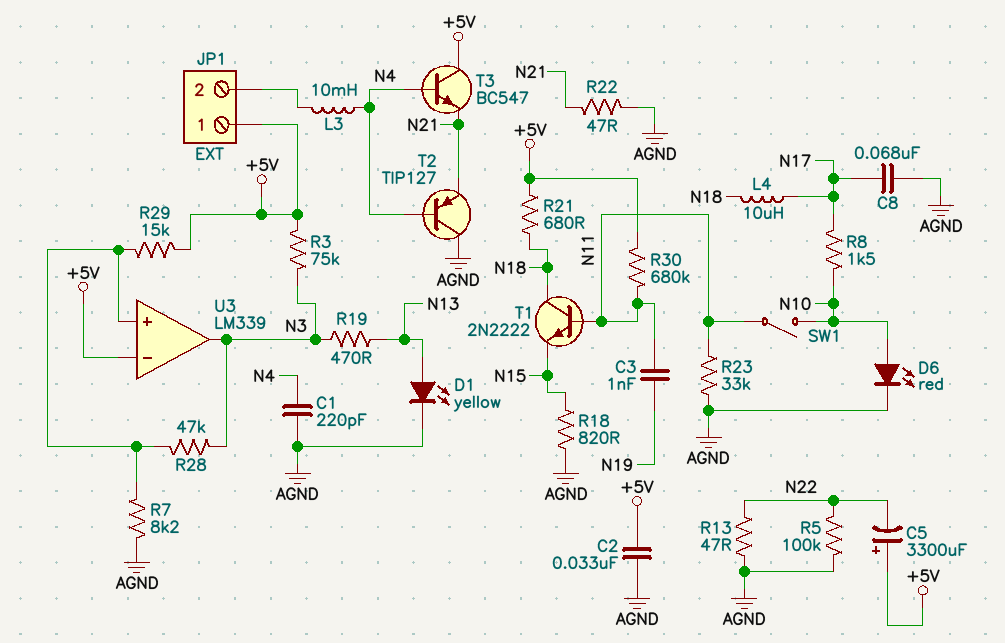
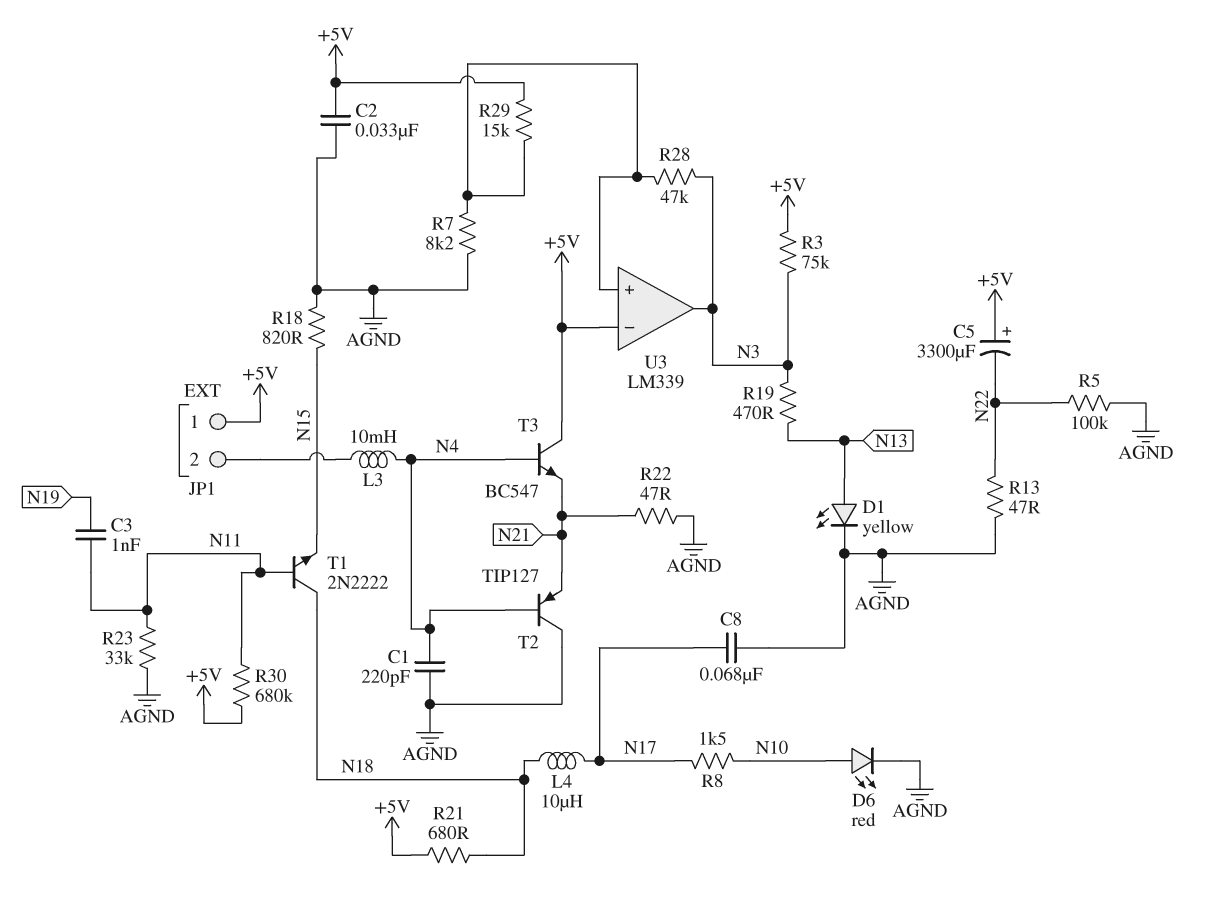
SW1: switch (N10, N11) -> none

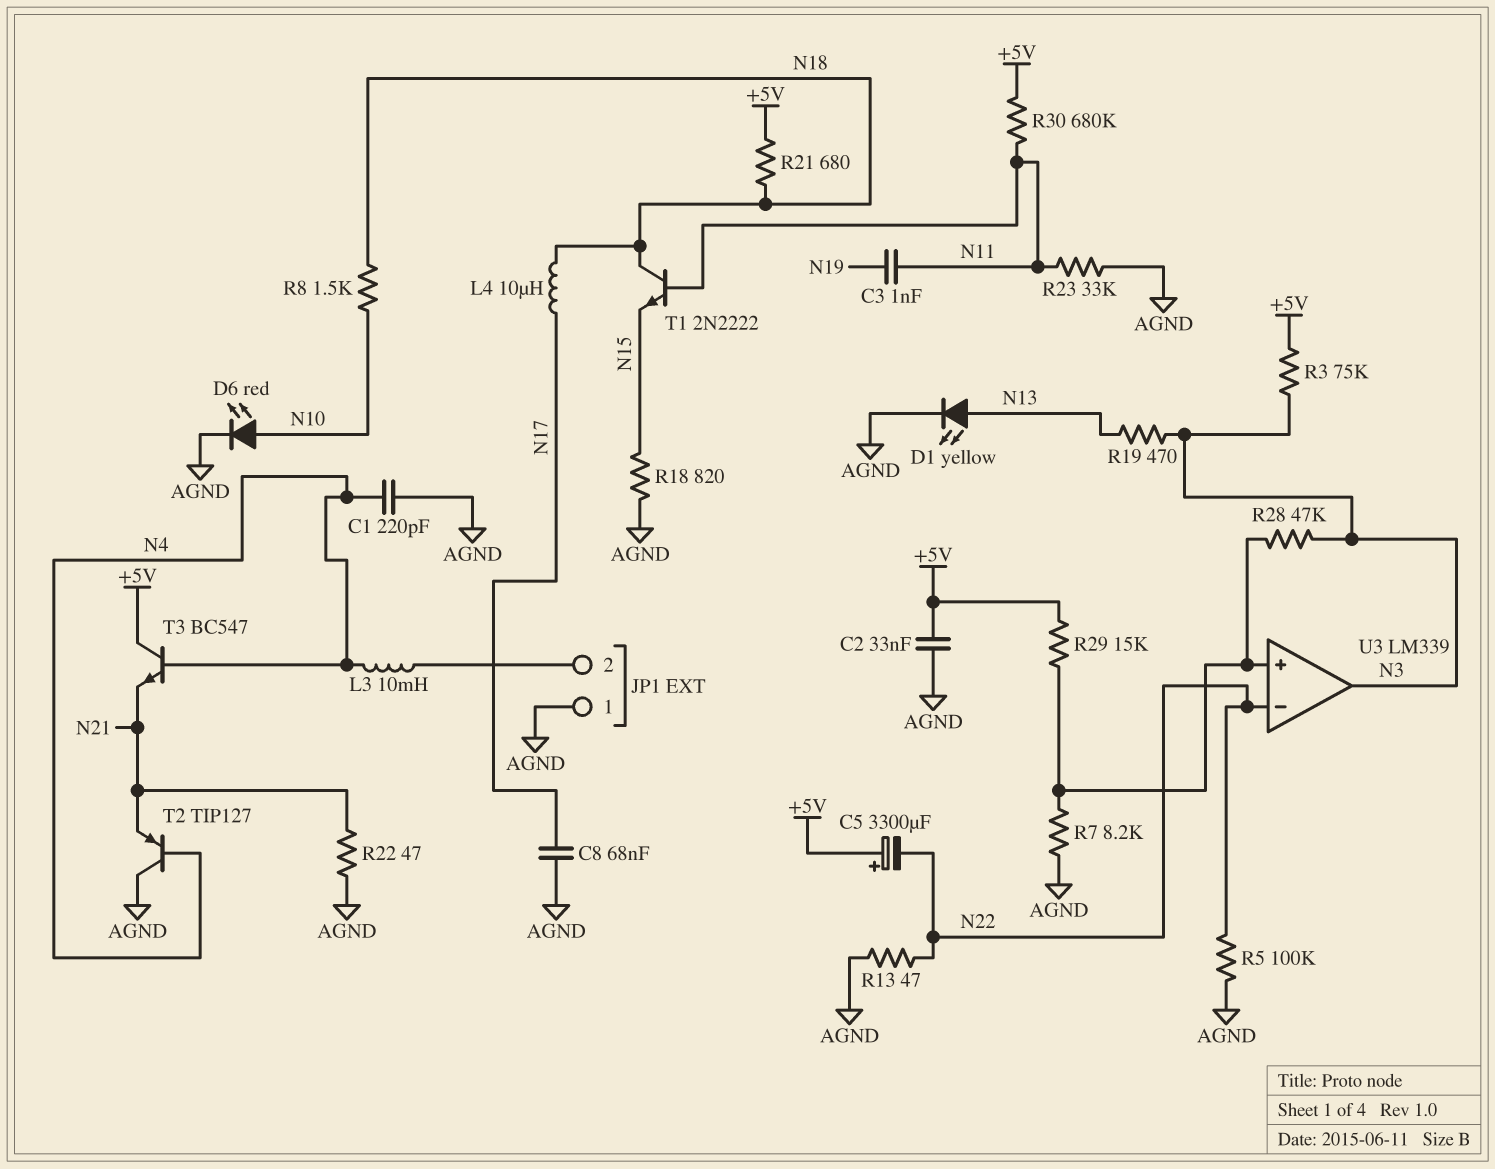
JP1 pin 1: +5V -> AGND
R8: 1.5k (N10, N17) -> 1.5k (N10, N18)
U3 pin in-: +5V -> N22

